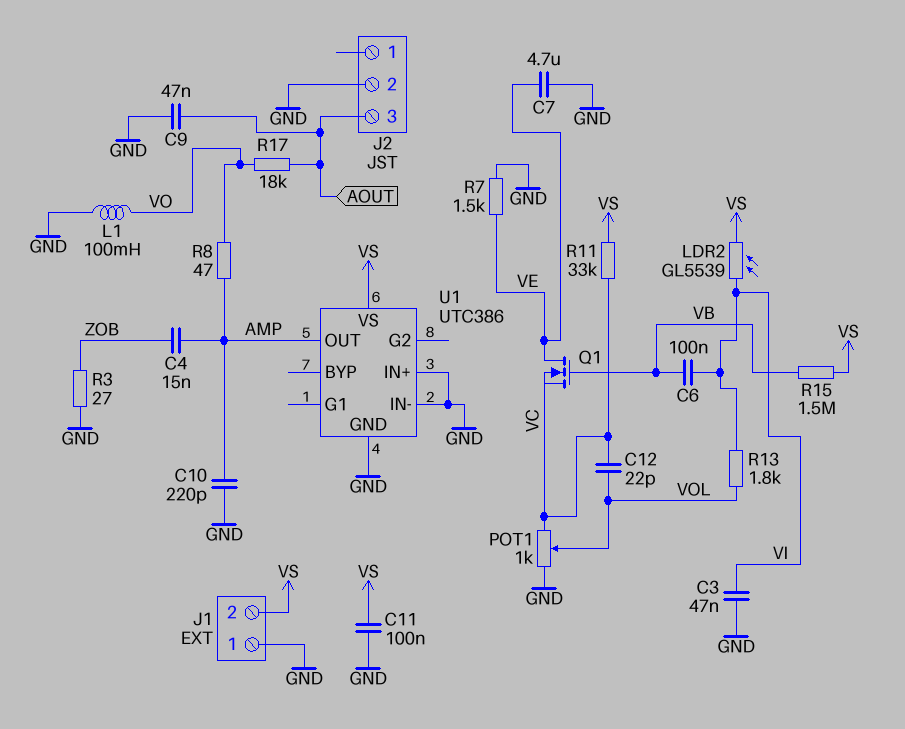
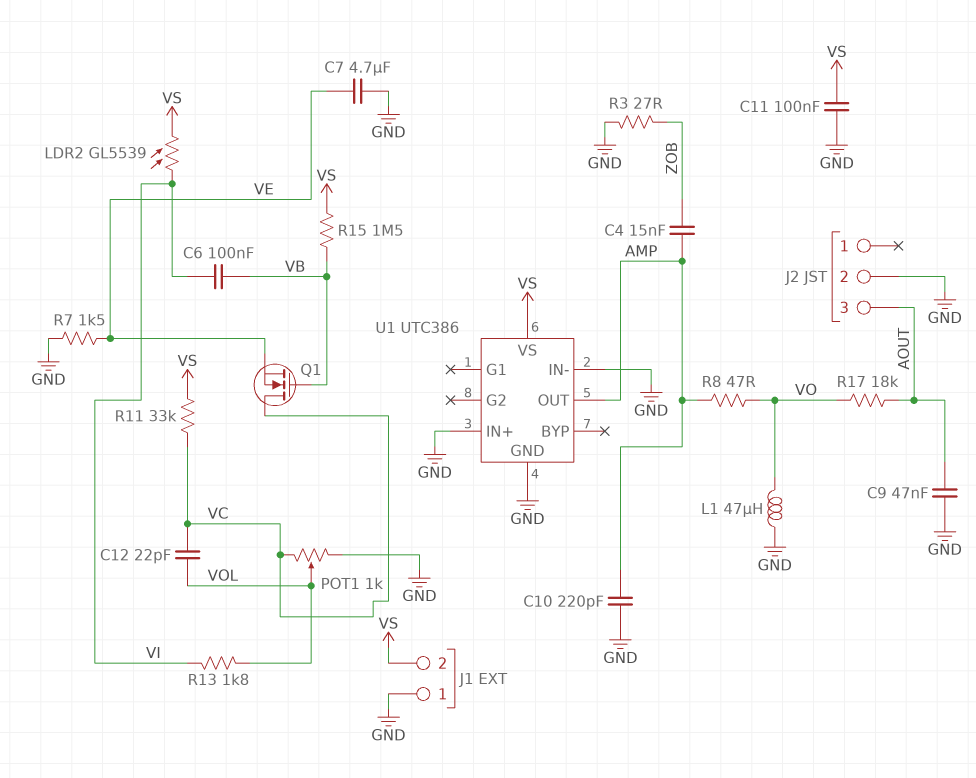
C3: 47nF (GND, VI) -> none
L1: 100mH (GND, VO) -> 47uH (GND, VO)
Q1: NMOS (G VB, D VE, S VC) -> NMOS (G VB, D VC, S VE)

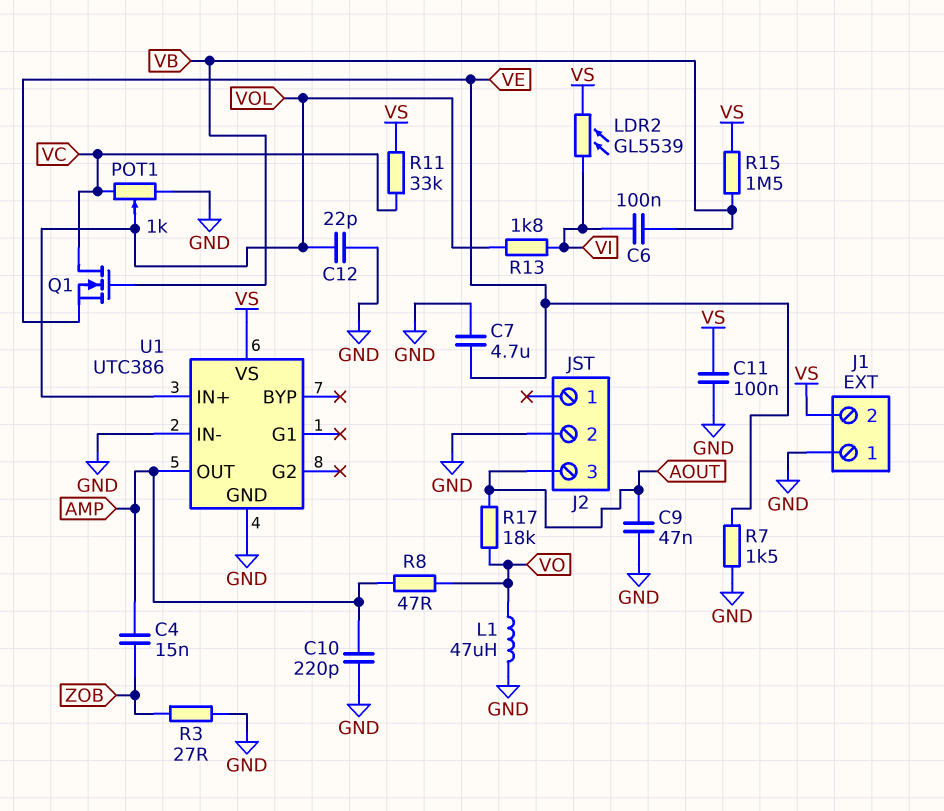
C12: 22pF (VC, VOL) -> 22pF (GND, VOL)
U1 pin IN+: GND -> VOL

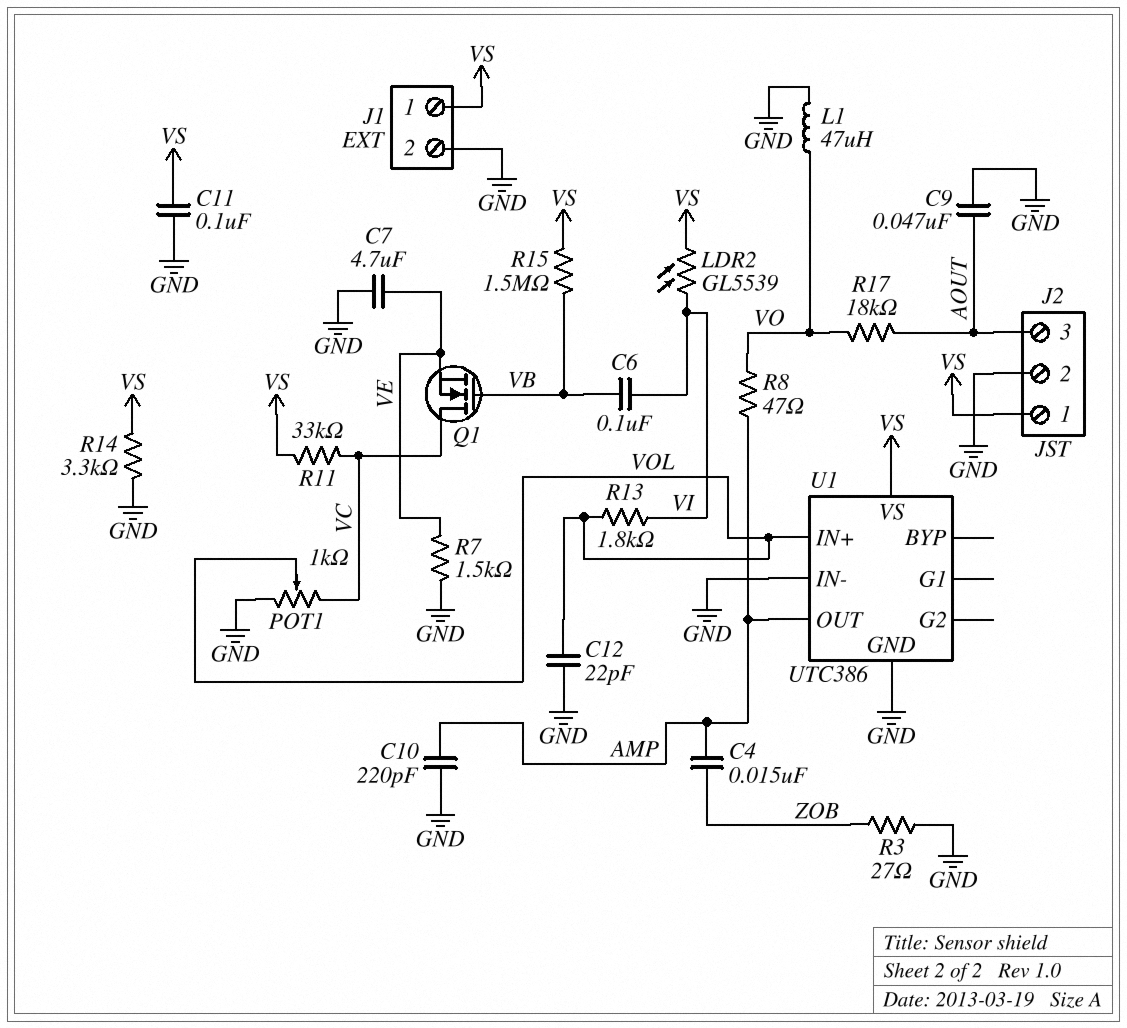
J1 pin 1: GND -> VS
J1 pin 2: VS -> GND
J2 pin 1: none -> VS
R14: none -> 3.3k (GND, VS)

